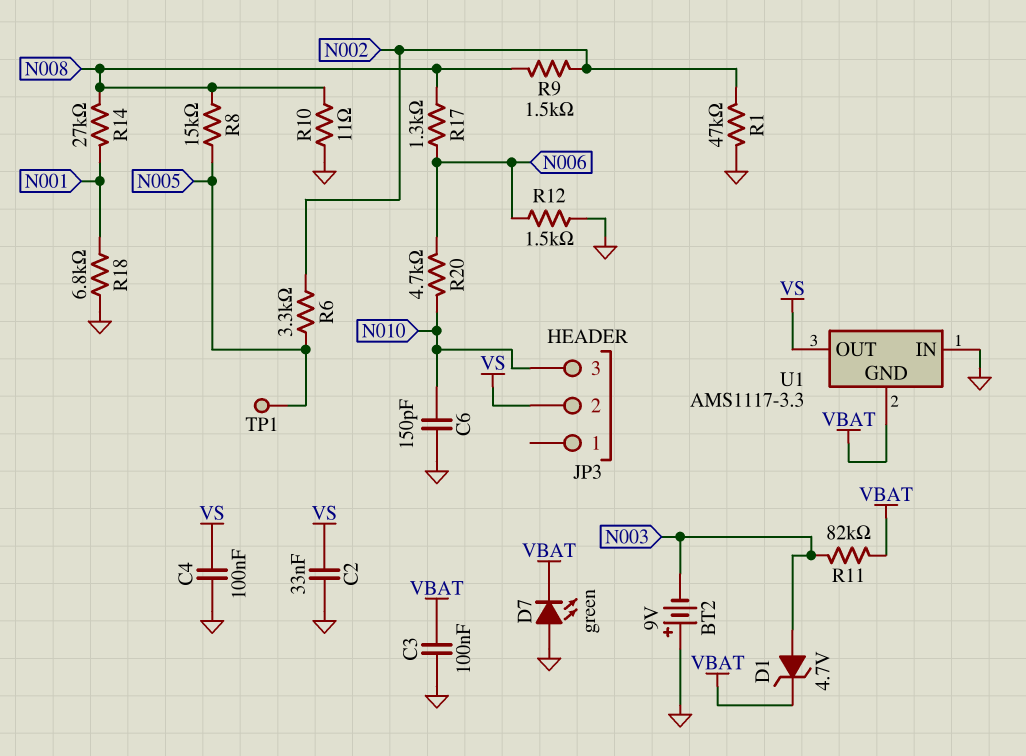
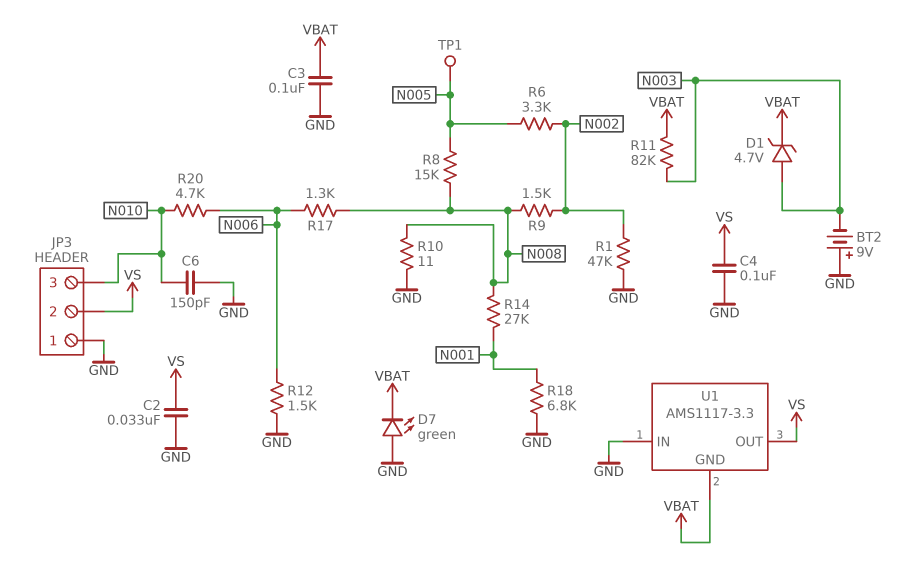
JP3 pin 1: none -> GND

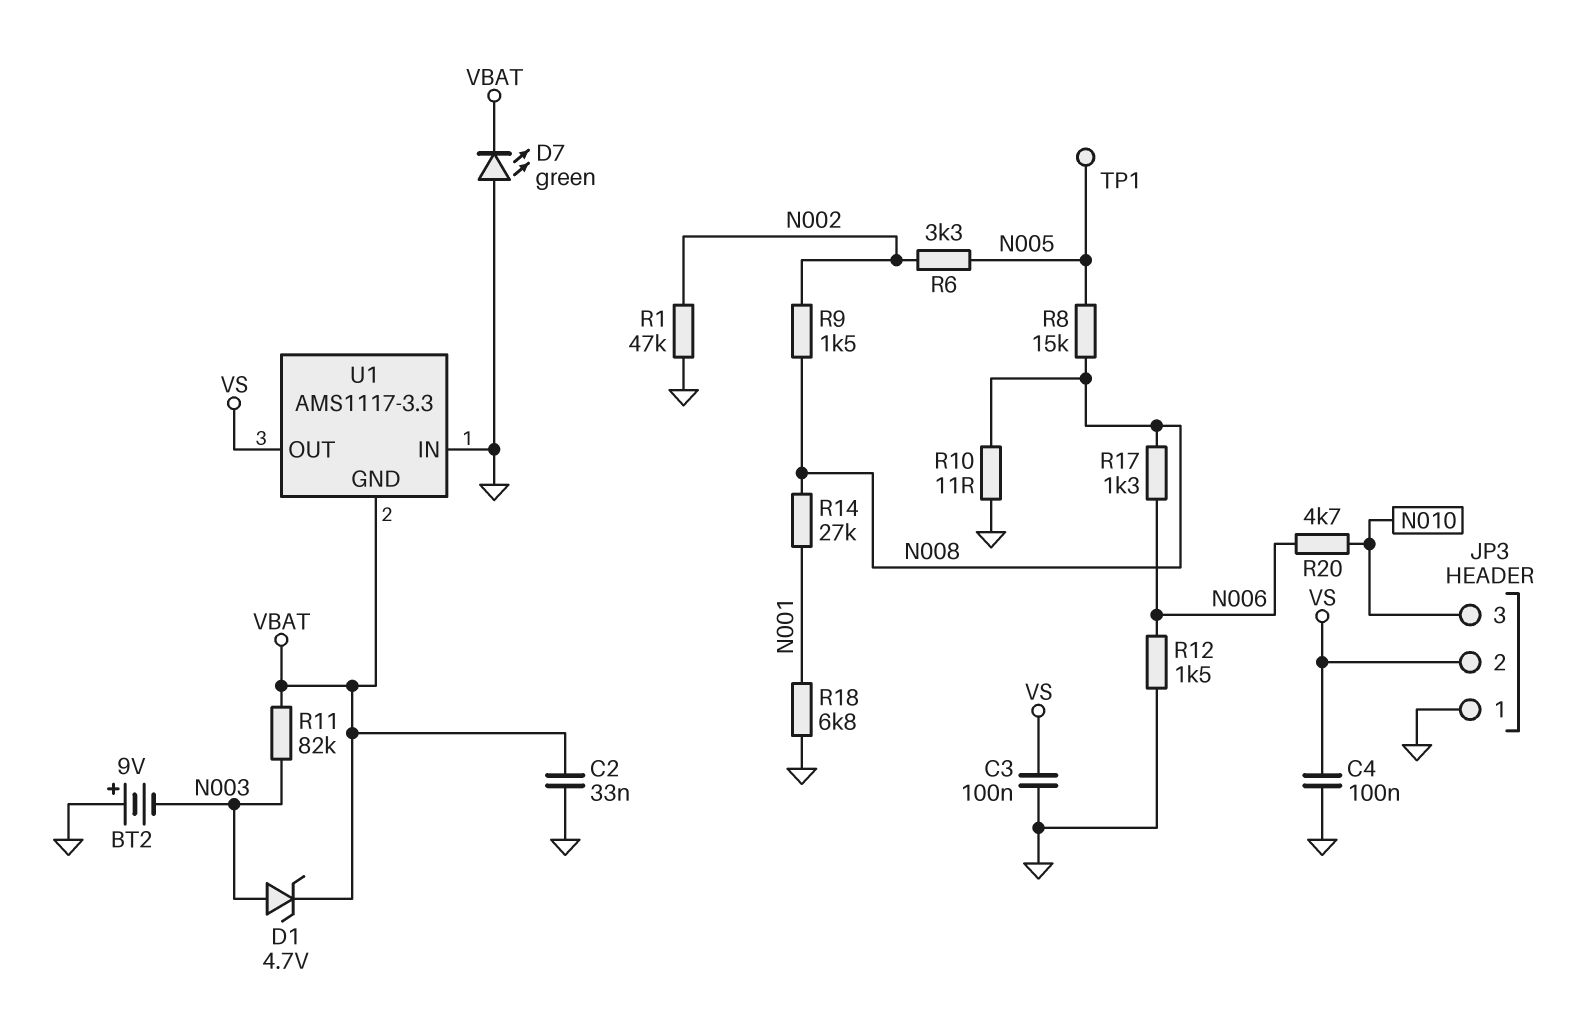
C2: 33nF (GND, VS) -> 33nF (GND, VBAT)
C3: 100nF (GND, VBAT) -> 100nF (GND, VS)
C6: 150pF (GND, N010) -> none

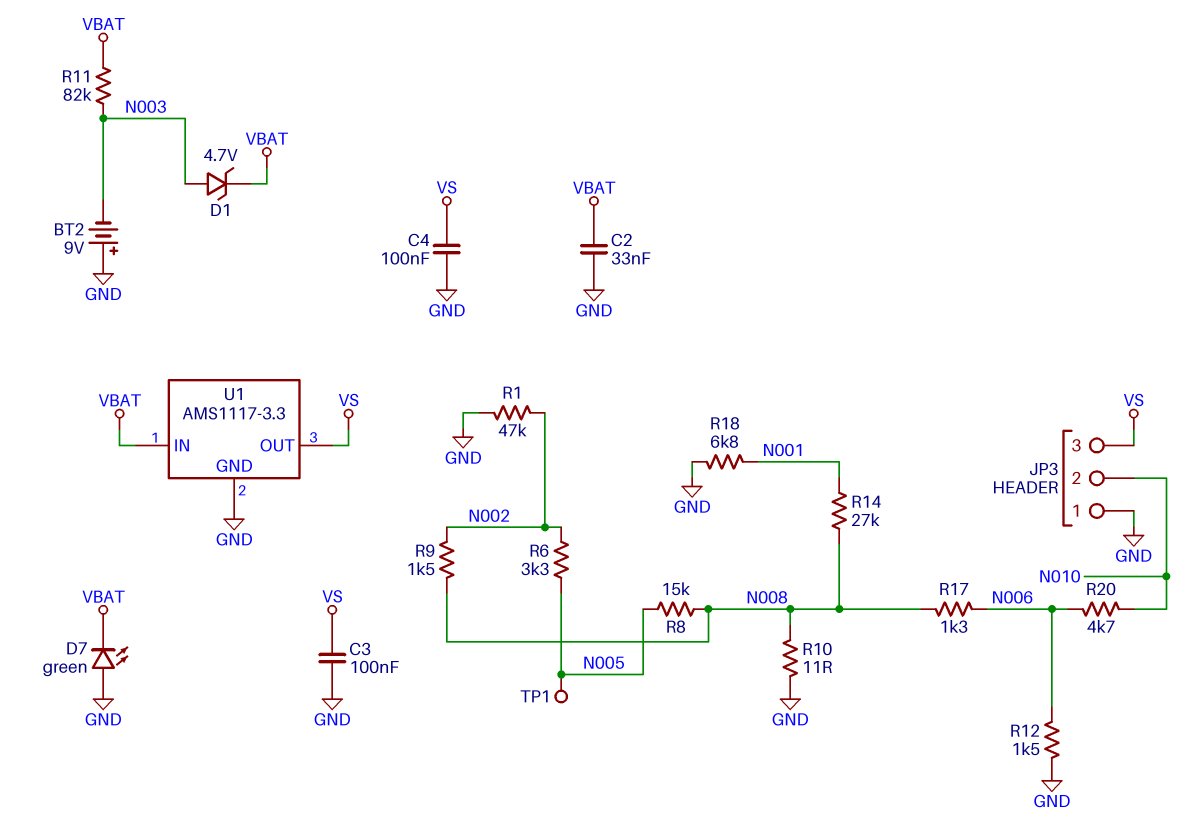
JP3 pin 2: VS -> N010
JP3 pin 3: N010 -> VS
U1 pin GND: VBAT -> GND
U1 pin IN: GND -> VBAT

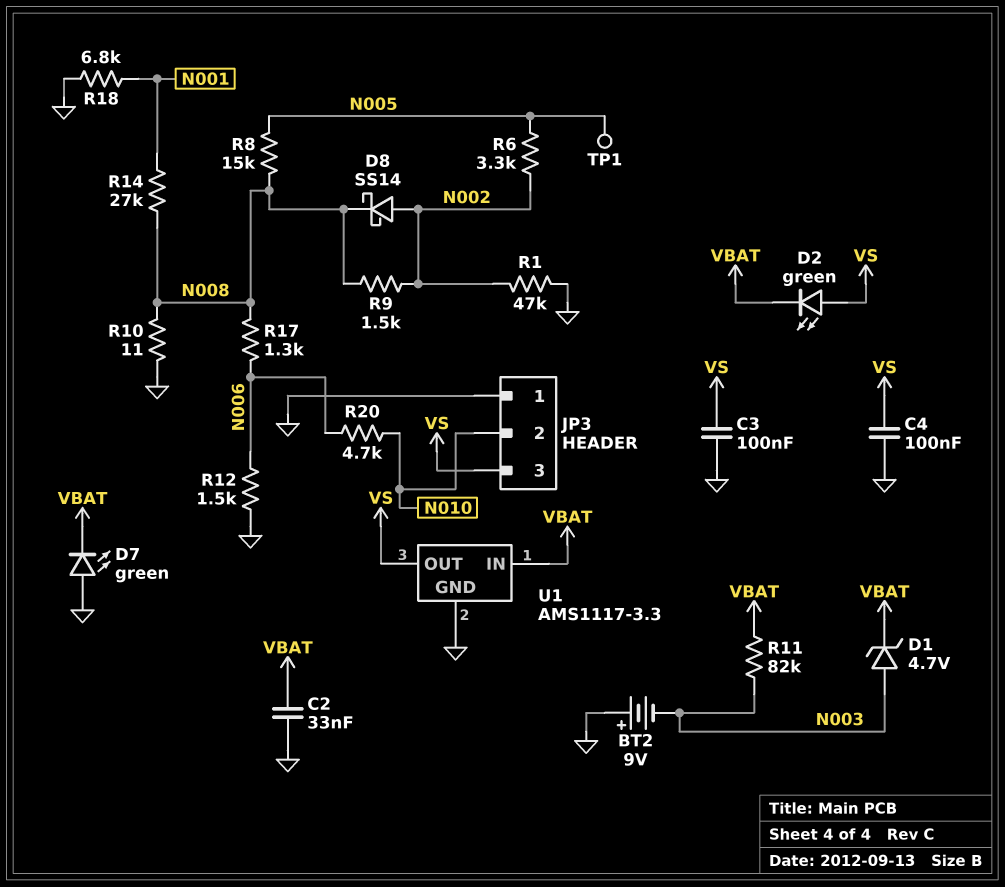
D2: none -> LED green (A VS, K VBAT)
D8: none -> schottky SS14 (A N002, K N008)

